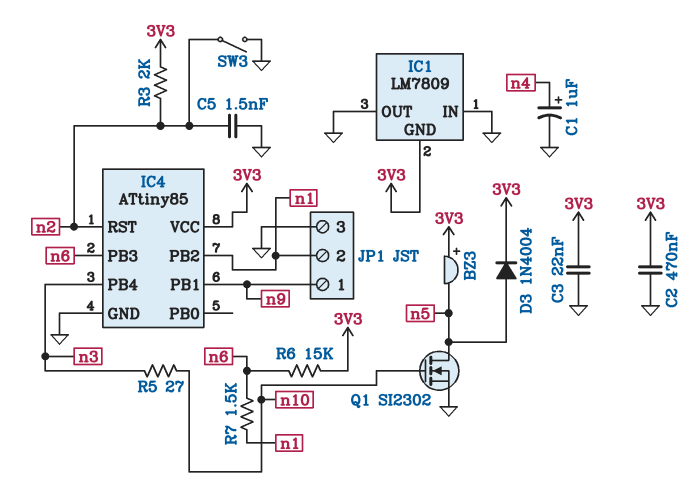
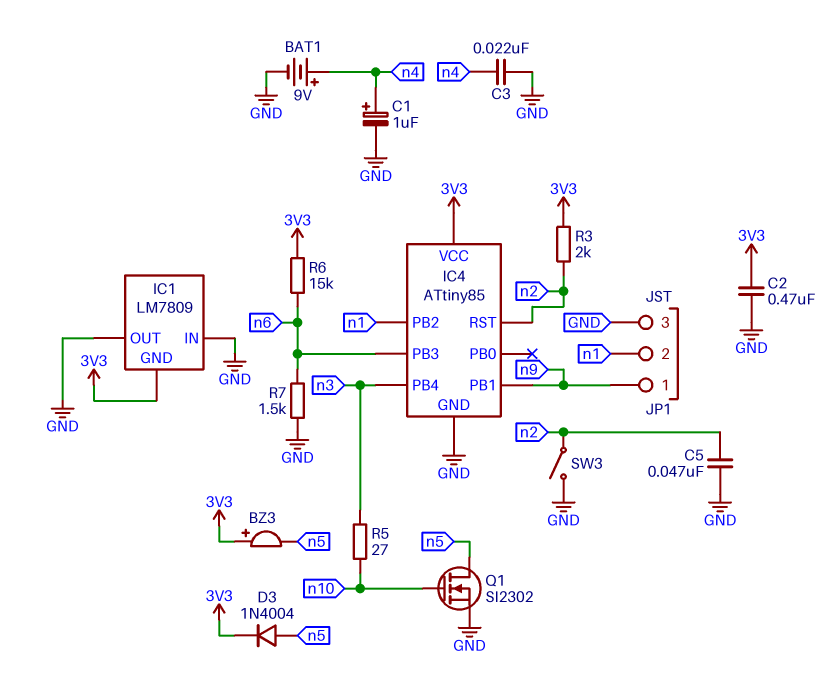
BAT1: none -> 9V (plus n4, minus GND)
C3: 22nF (3V3, GND) -> 22nF (GND, n4)
C5: 1.5nF (GND, n2) -> 47nF (GND, n2)
R7: 1.5k (n1, n6) -> 1.5k (GND, n6)

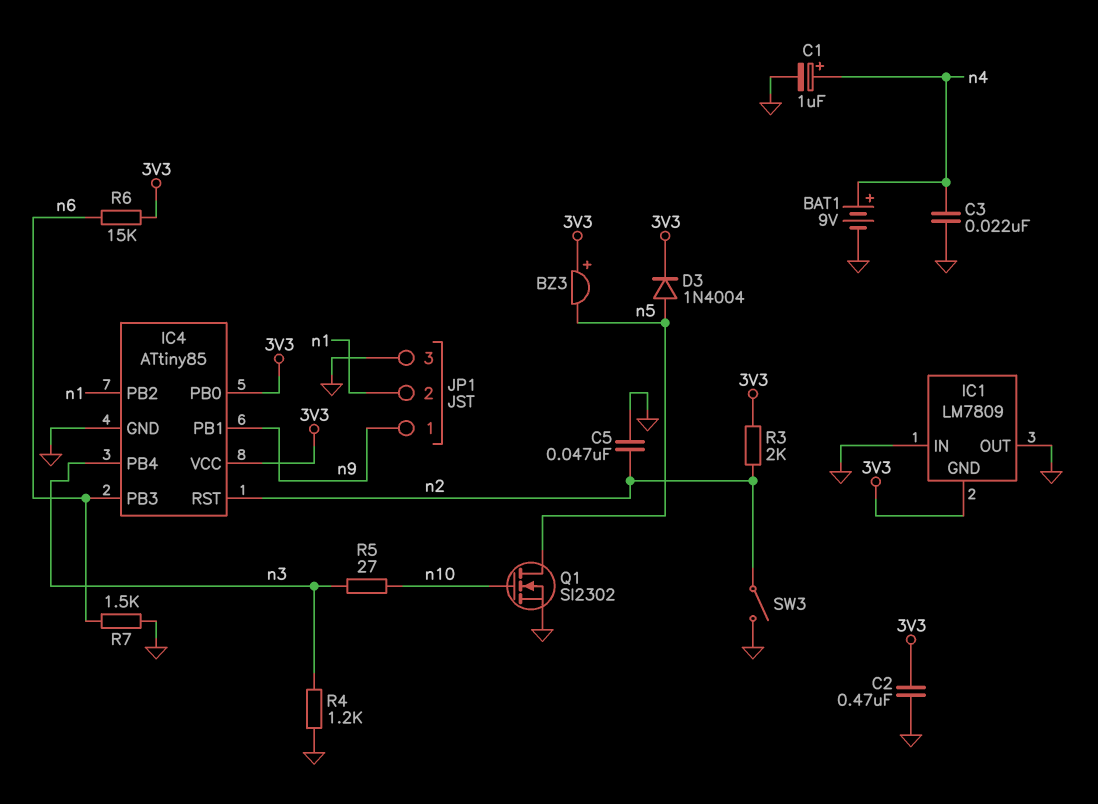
IC4 pin PB0: none -> 3V3
R4: none -> 1.2k (GND, n3)

